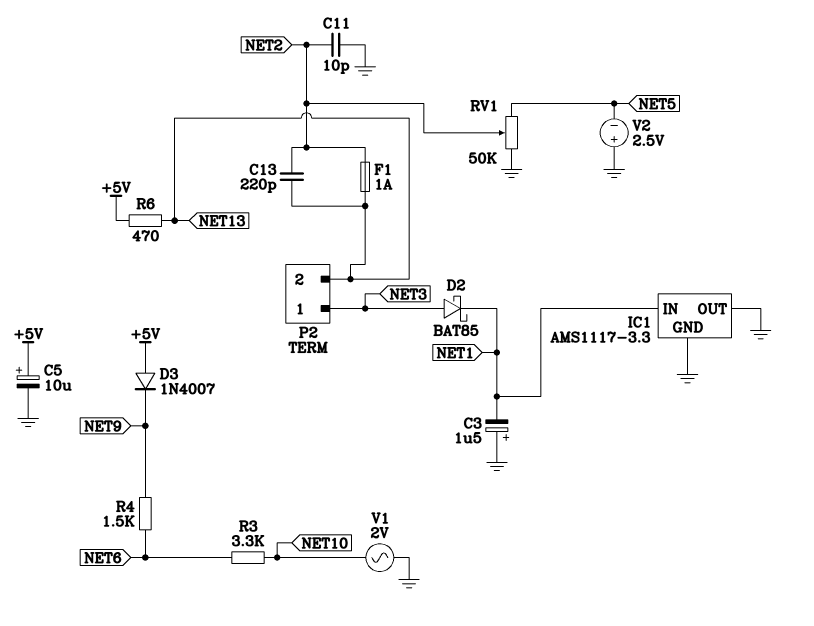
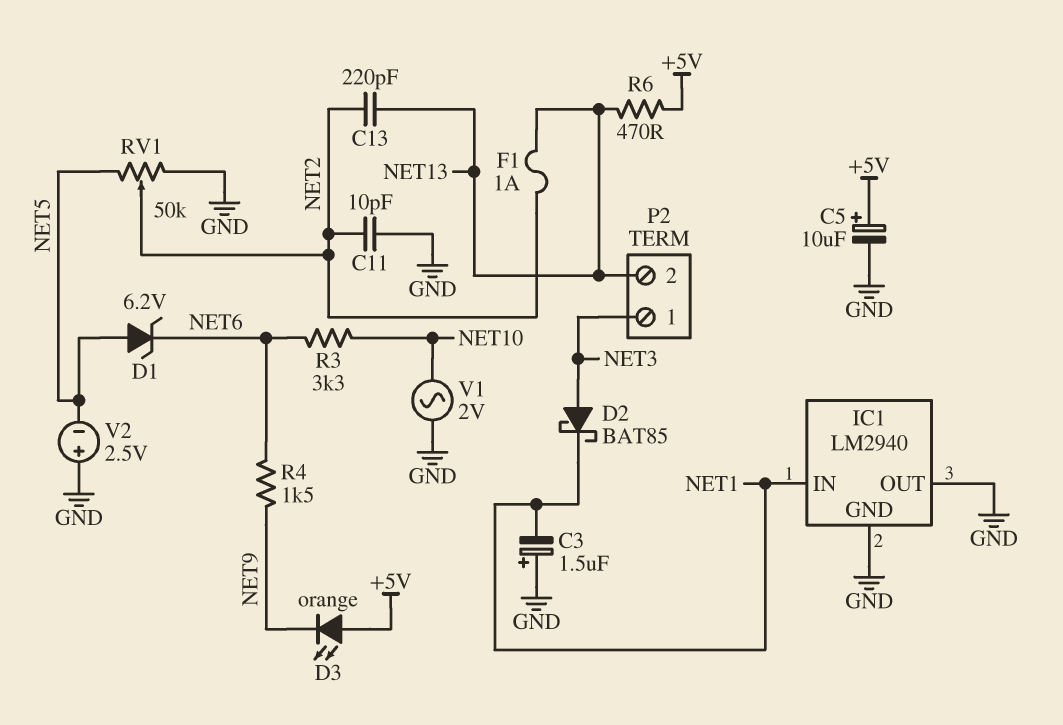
D1: none -> zener 6.2V (A NET5, K NET6)
D3: diode 1N4007 (A +5V, K NET9) -> LED orange (A +5V, K NET9)
IC1: AMS1117-3.3 -> LM2940

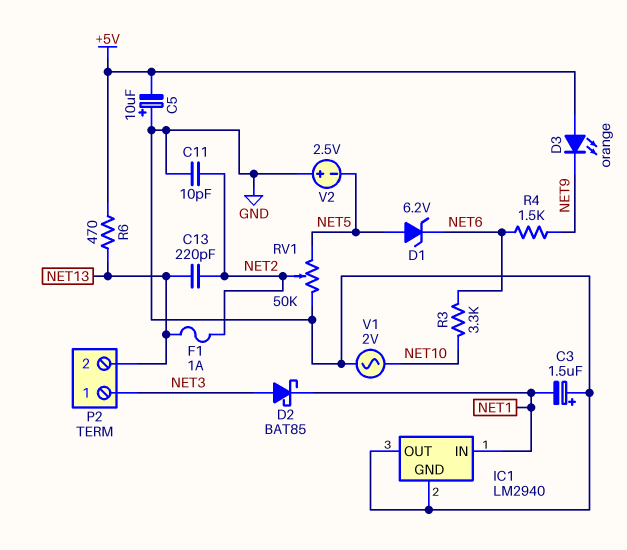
C5: 10uF (plus +5V, minus GND) -> 10uF (plus GND, minus +5V)

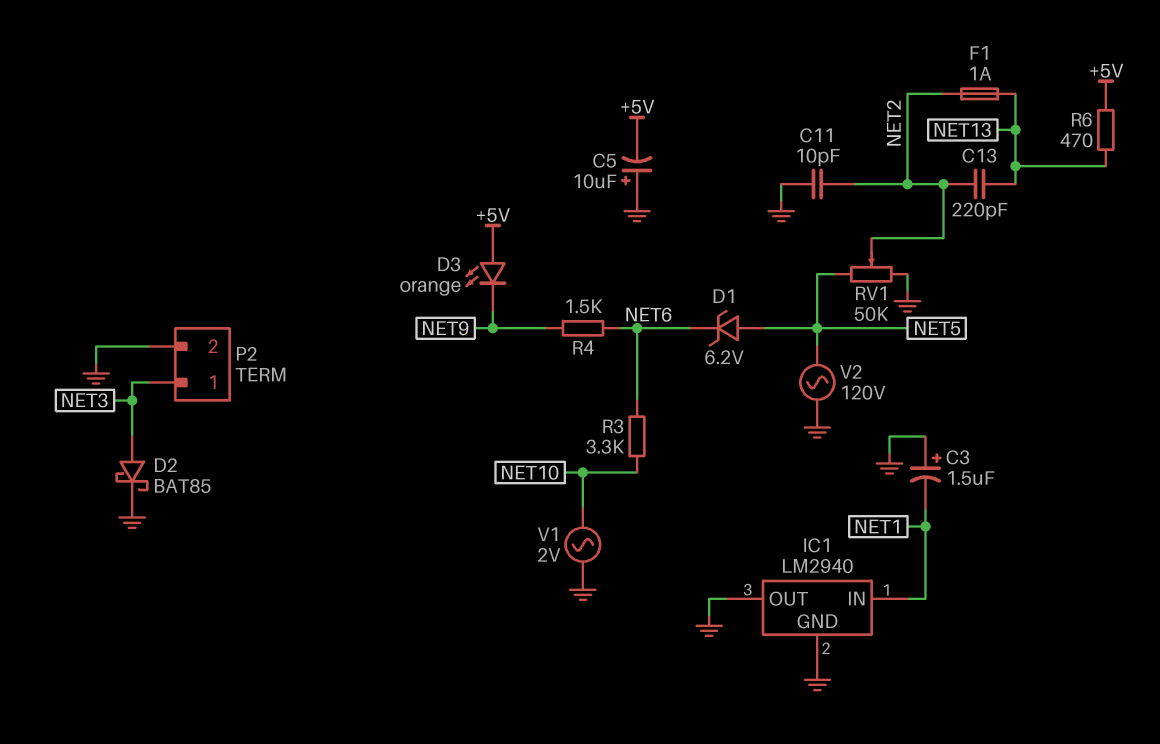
D2: schottky BAT85 (A NET3, K NET1) -> schottky BAT85 (A NET3, K GND)
P2 pin 2: NET13 -> GND
V2: 2.5V (plus GND, minus NET5) -> AC 120V (GND, NET5)

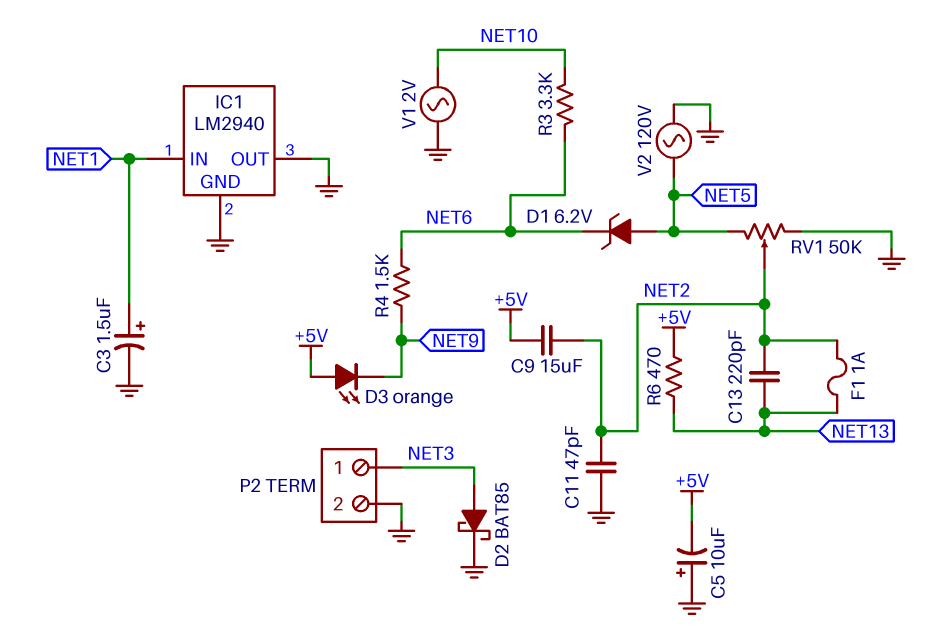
C3: 1.5uF (plus GND, minus NET1) -> 1.5uF (plus NET1, minus GND)
C9: none -> 15uF (+5V, NET2)
C11: 10pF (GND, NET2) -> 47pF (GND, NET2)

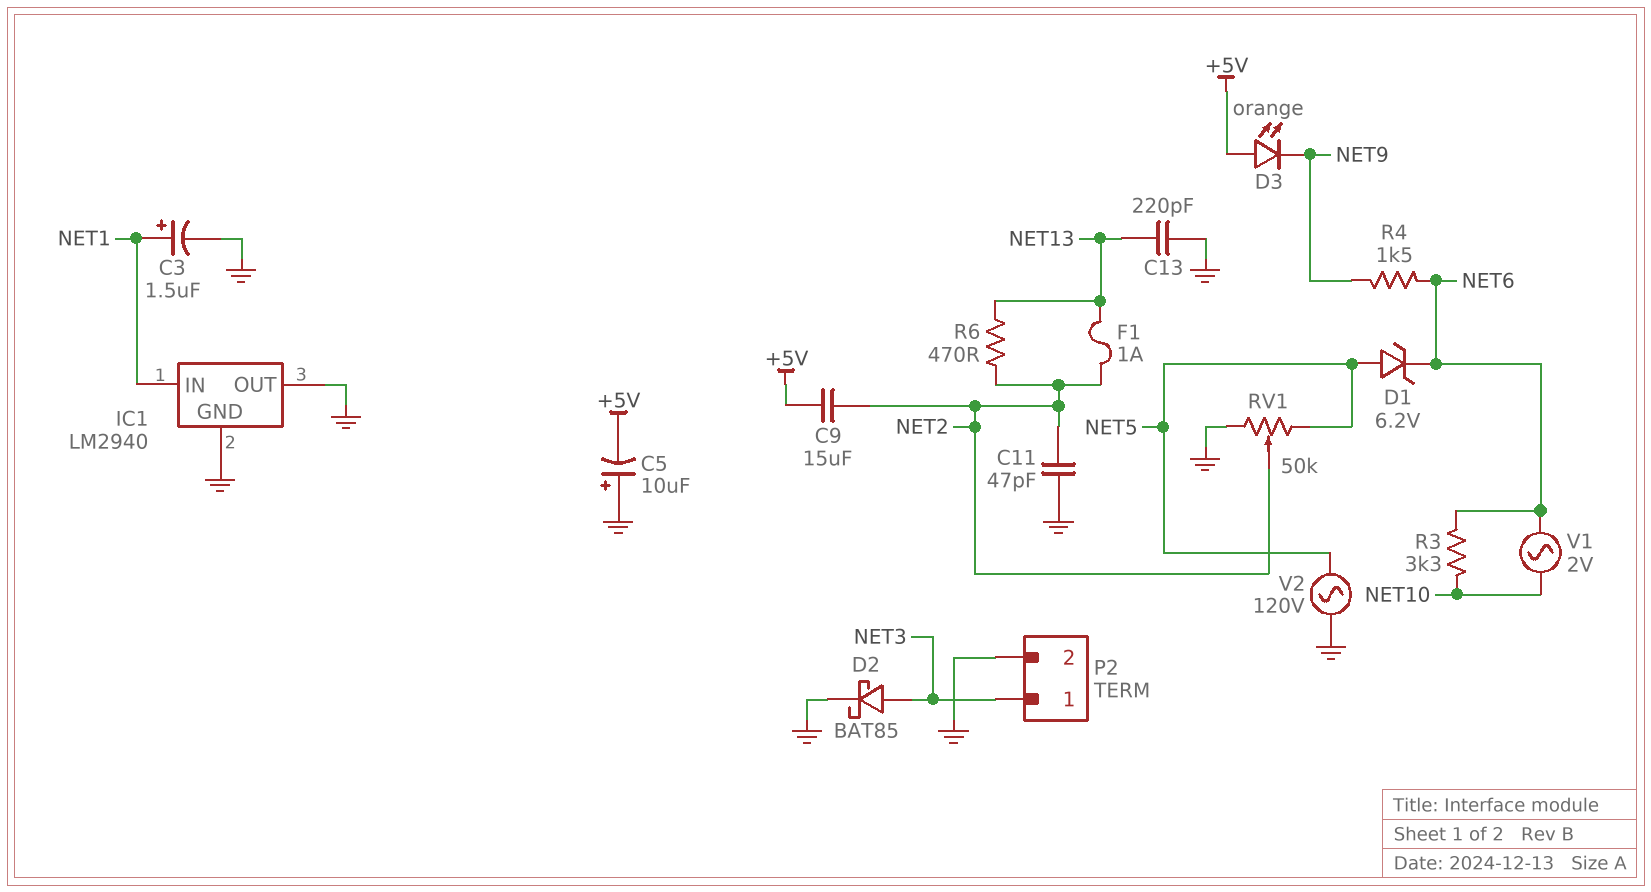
C13: 220pF (NET2, NET13) -> 220pF (GND, NET13)
R6: 470 (+5V, NET13) -> 470 (NET2, NET13)
V1: AC 2V (GND, NET10) -> AC 2V (NET6, NET10)

